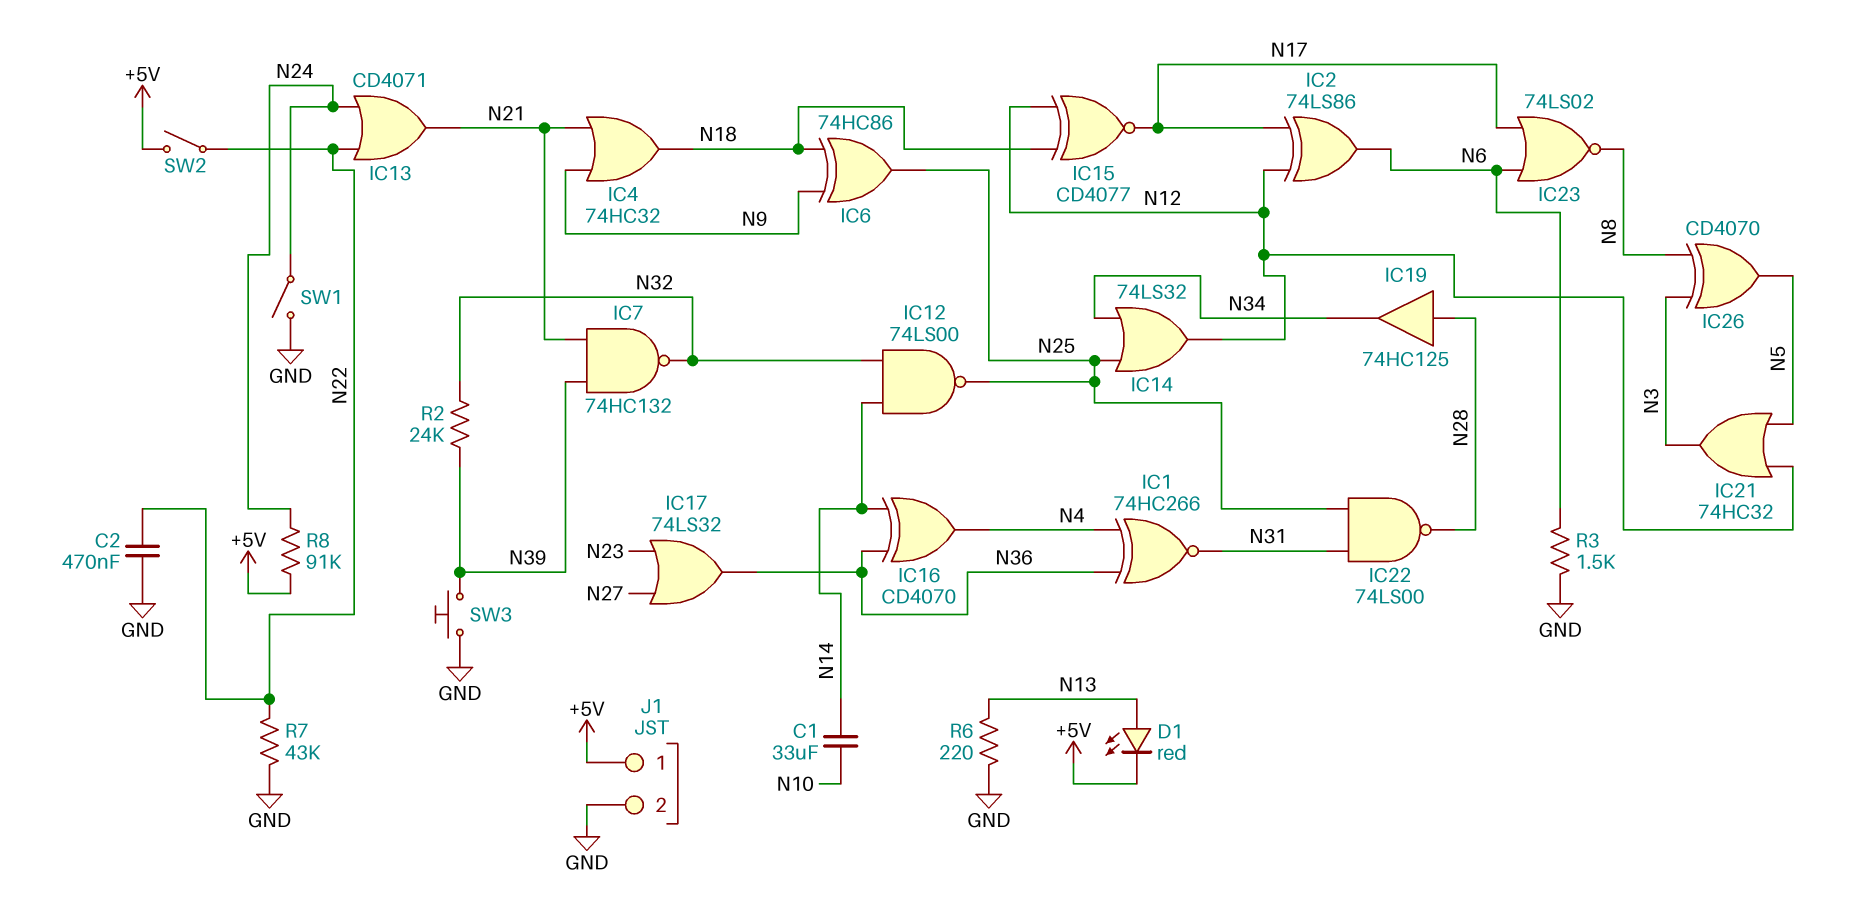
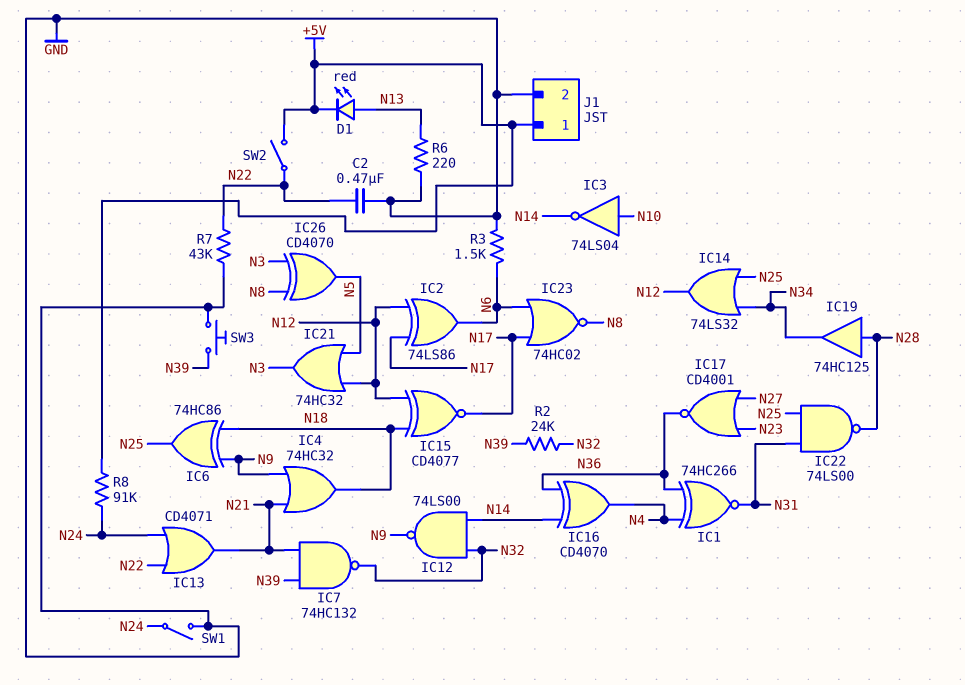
C1: 33uF (N10, N14) -> none
IC3: none -> NOT 74LS04 (in N10, out N14)
IC12: NAND 74LS00 (in N14, in N32, out N25) -> NAND 74LS00 (in N14, in N32, out N9)
IC17: OR 74LS32 (in N23, in N27, out N36) -> NOR CD4001 (in N23, in N27, out N36)
IC23: NOR 74LS02 (in N6, in N17, out N8) -> NOR 74HC02 (in N6, in N17, out N8)

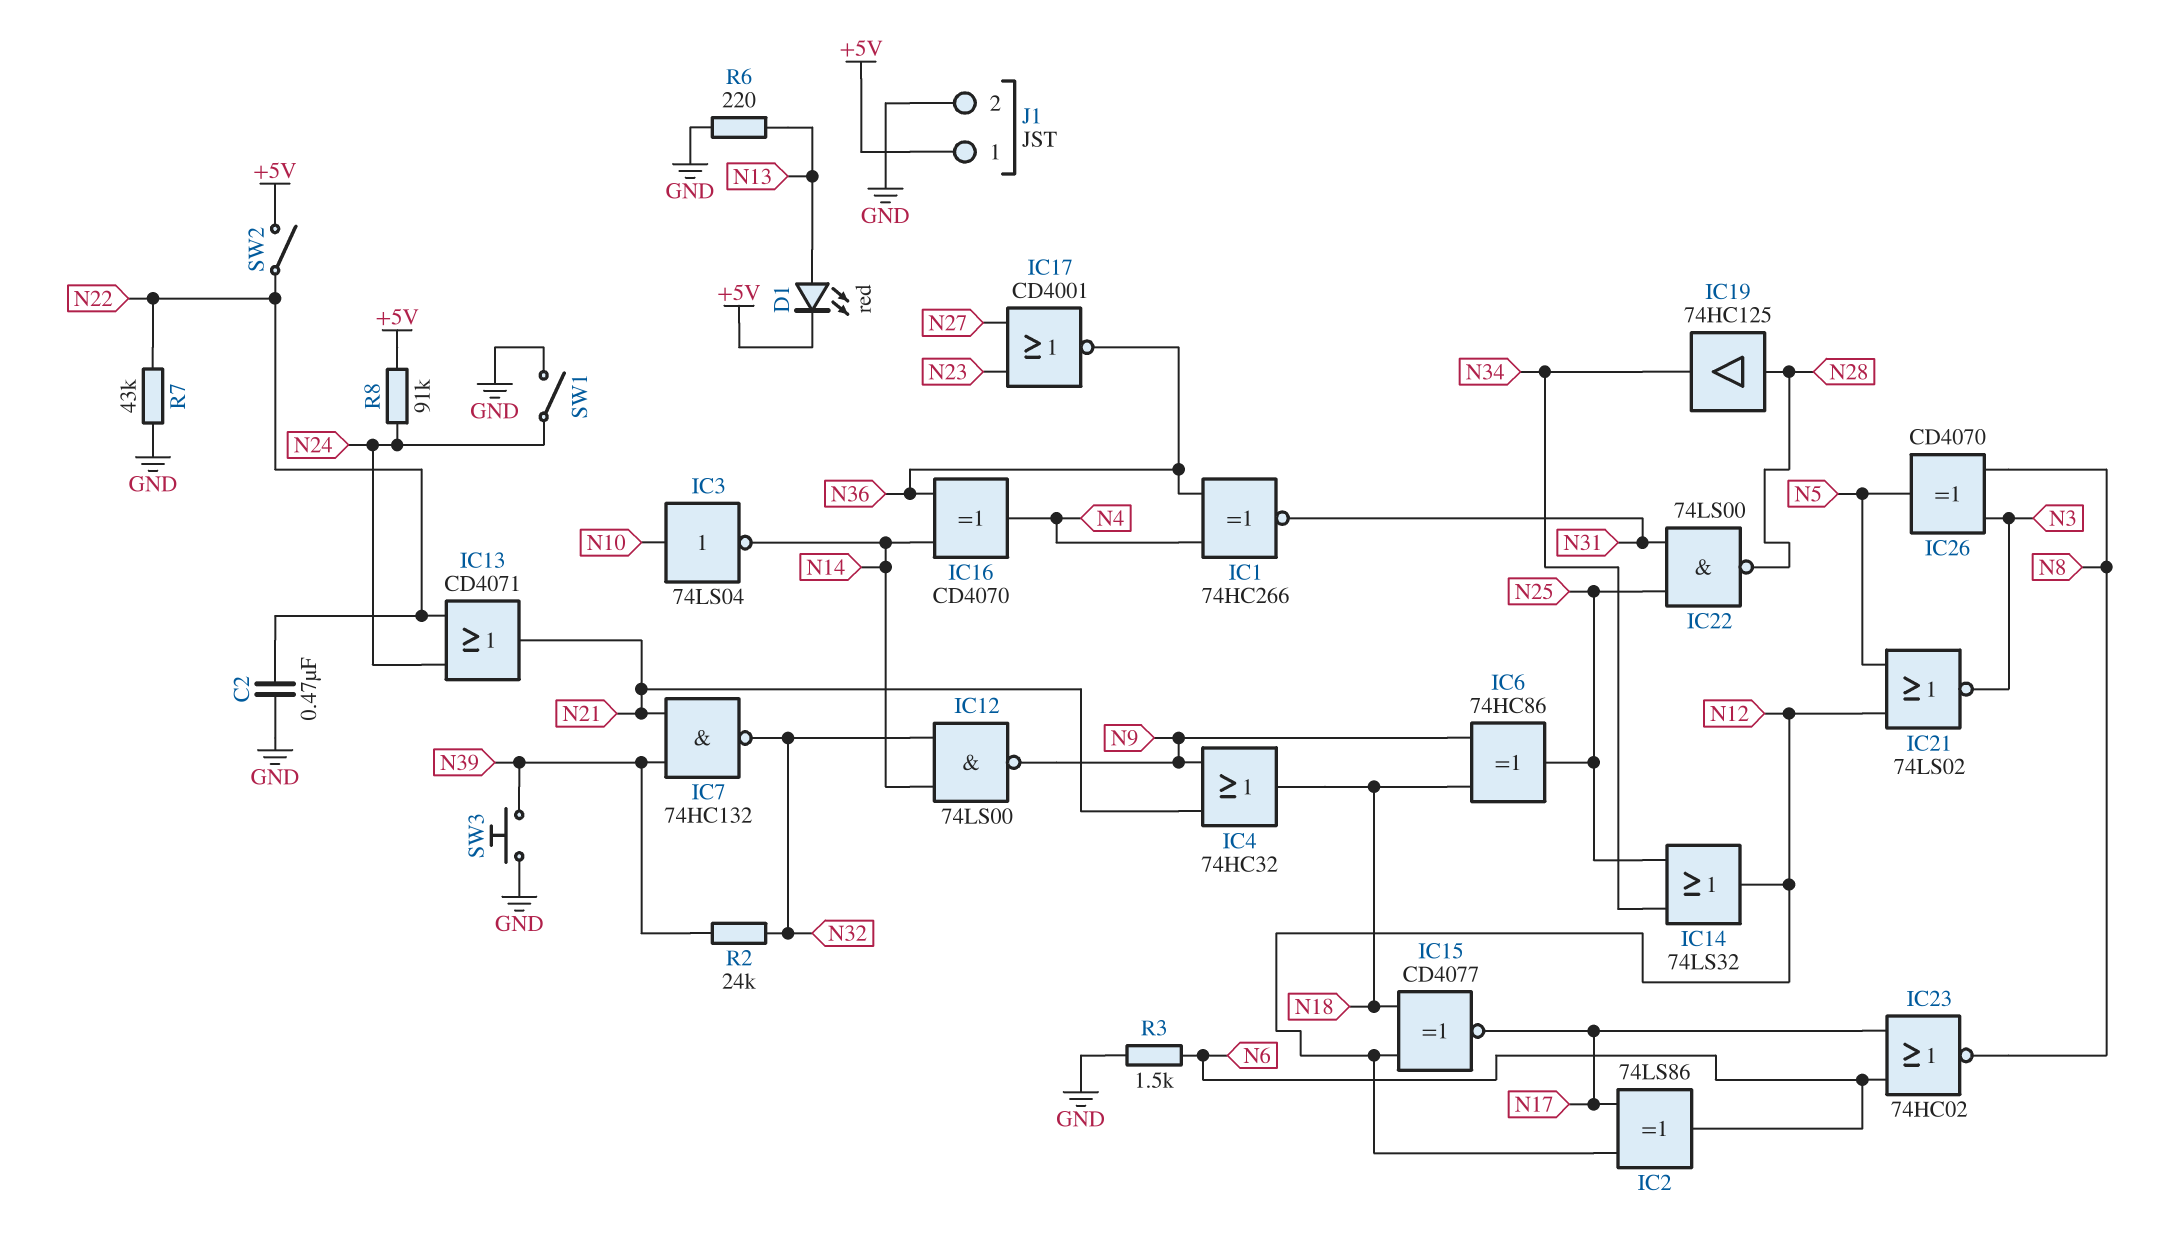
IC21: OR 74HC32 (in N5, in N12, out N3) -> NOR 74LS02 (in N5, in N12, out N3)

